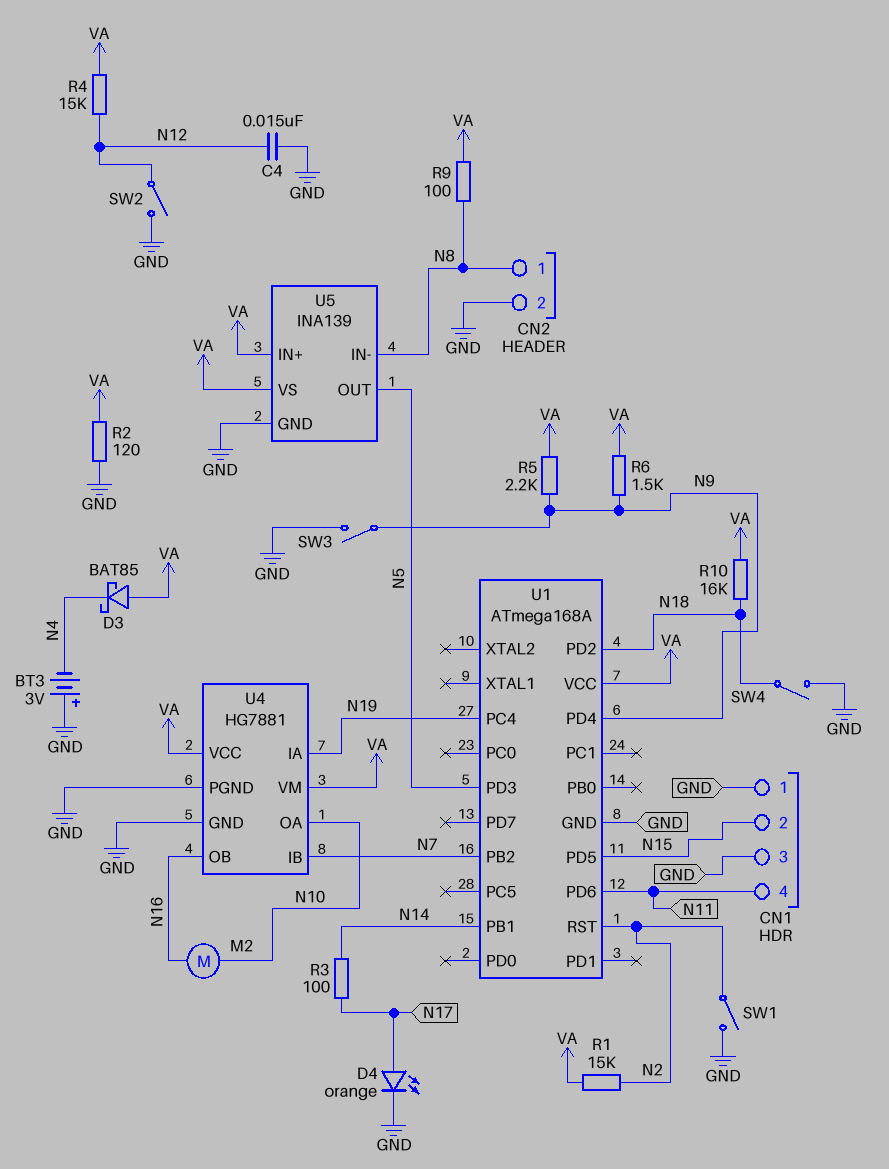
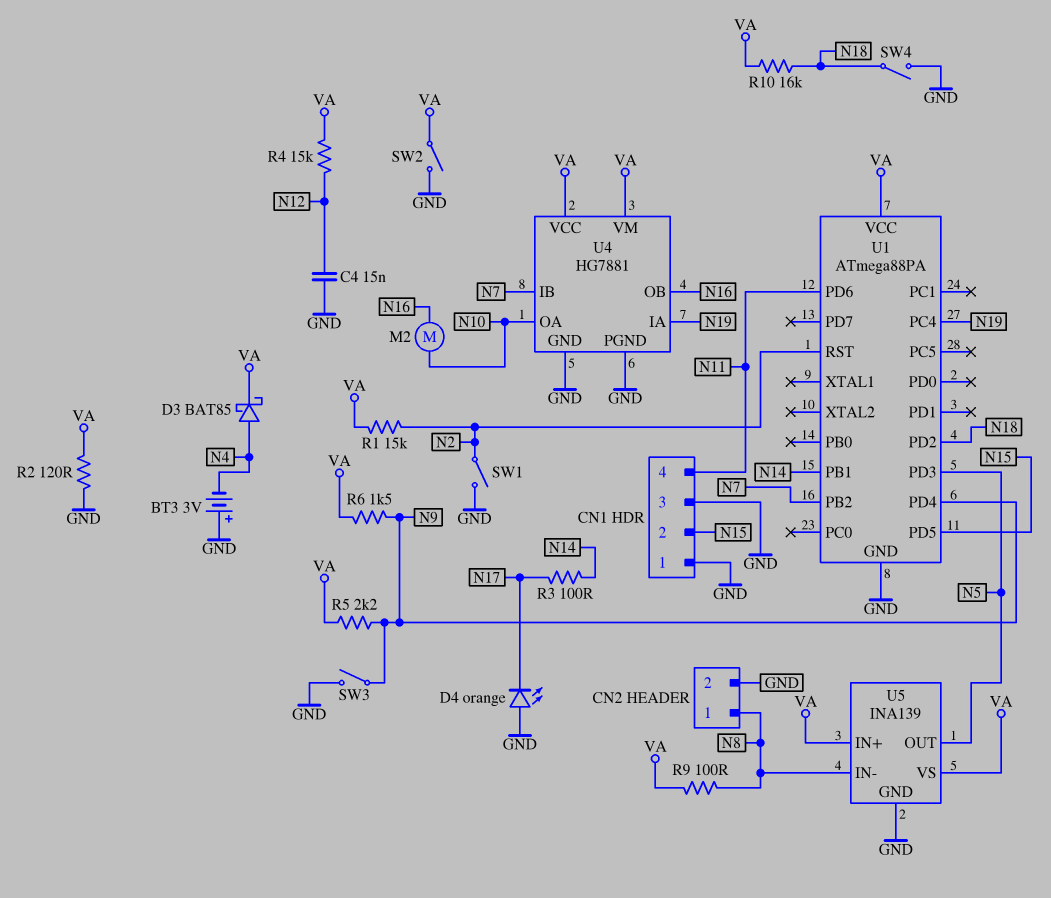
D3: schottky BAT85 (A VA, K N4) -> schottky BAT85 (A N4, K VA)
D4: LED orange (A N17, K GND) -> LED orange (A GND, K N17)
SW2: switch (GND, N12) -> switch (GND, VA)
U1: ATmega168A -> ATmega88PA

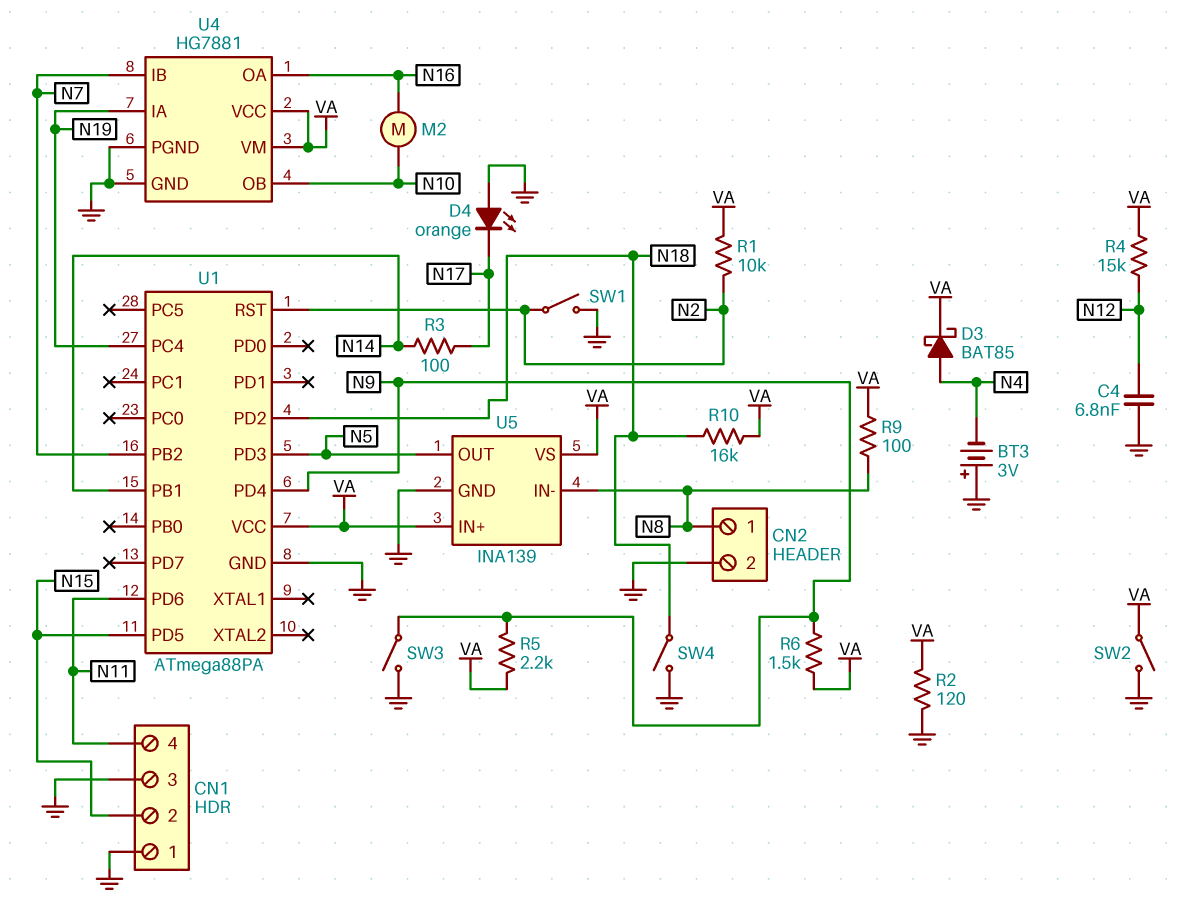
C4: 15nF (GND, N12) -> 6.8nF (GND, N12)
R1: 15k (N2, VA) -> 10k (N2, VA)
U4 pin OA: N10 -> N16
U4 pin OB: N16 -> N10

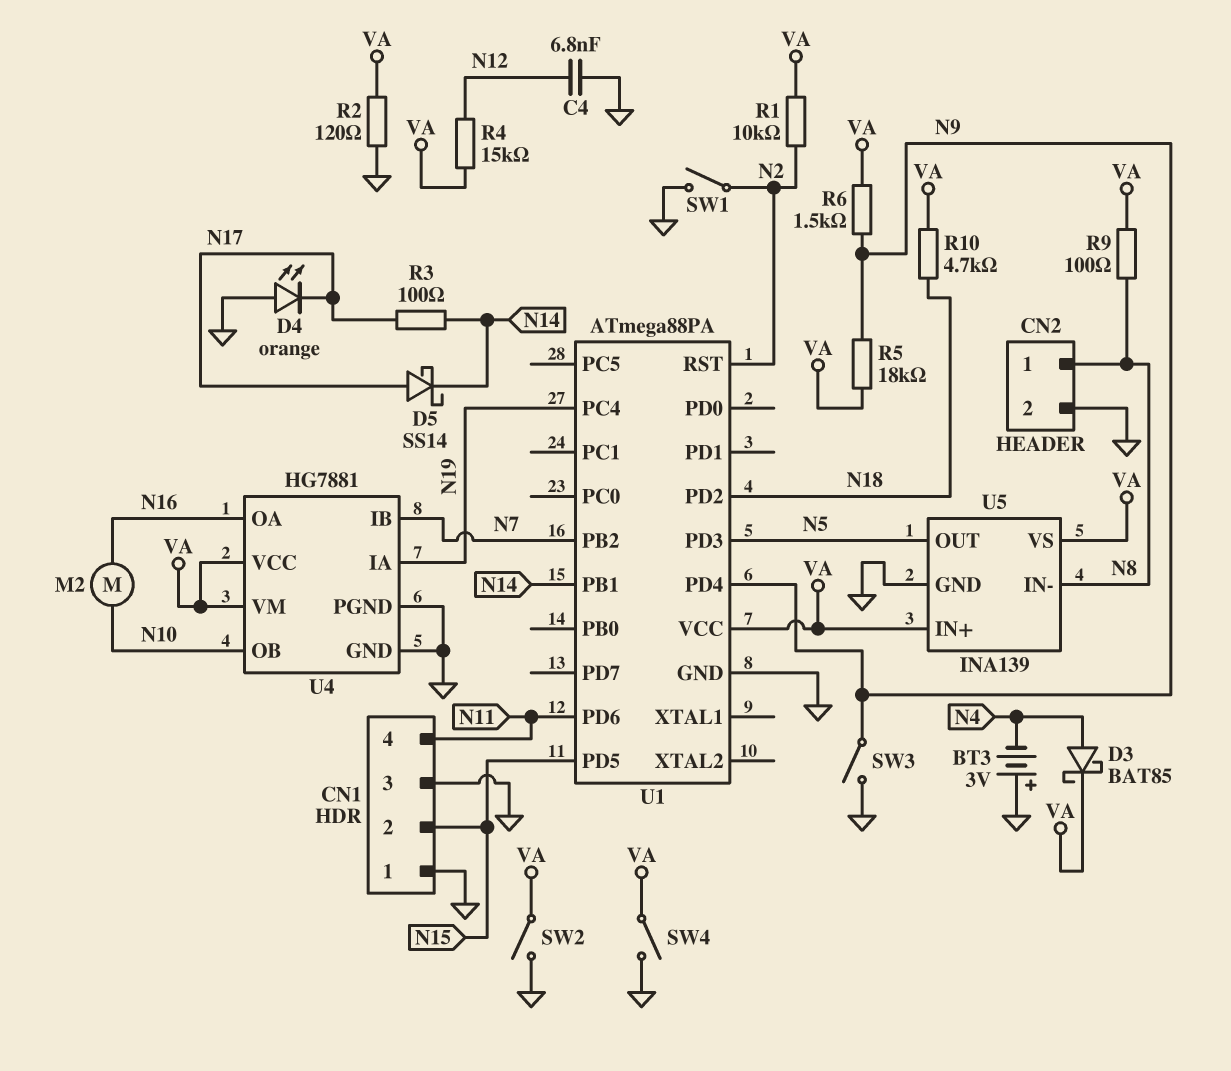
D5: none -> schottky SS14 (A N17, K N14)
R5: 2.2k (N9, VA) -> 18k (N9, VA)
R10: 16k (N18, VA) -> 4.7k (N18, VA)
SW4: switch (GND, N18) -> switch (GND, VA)

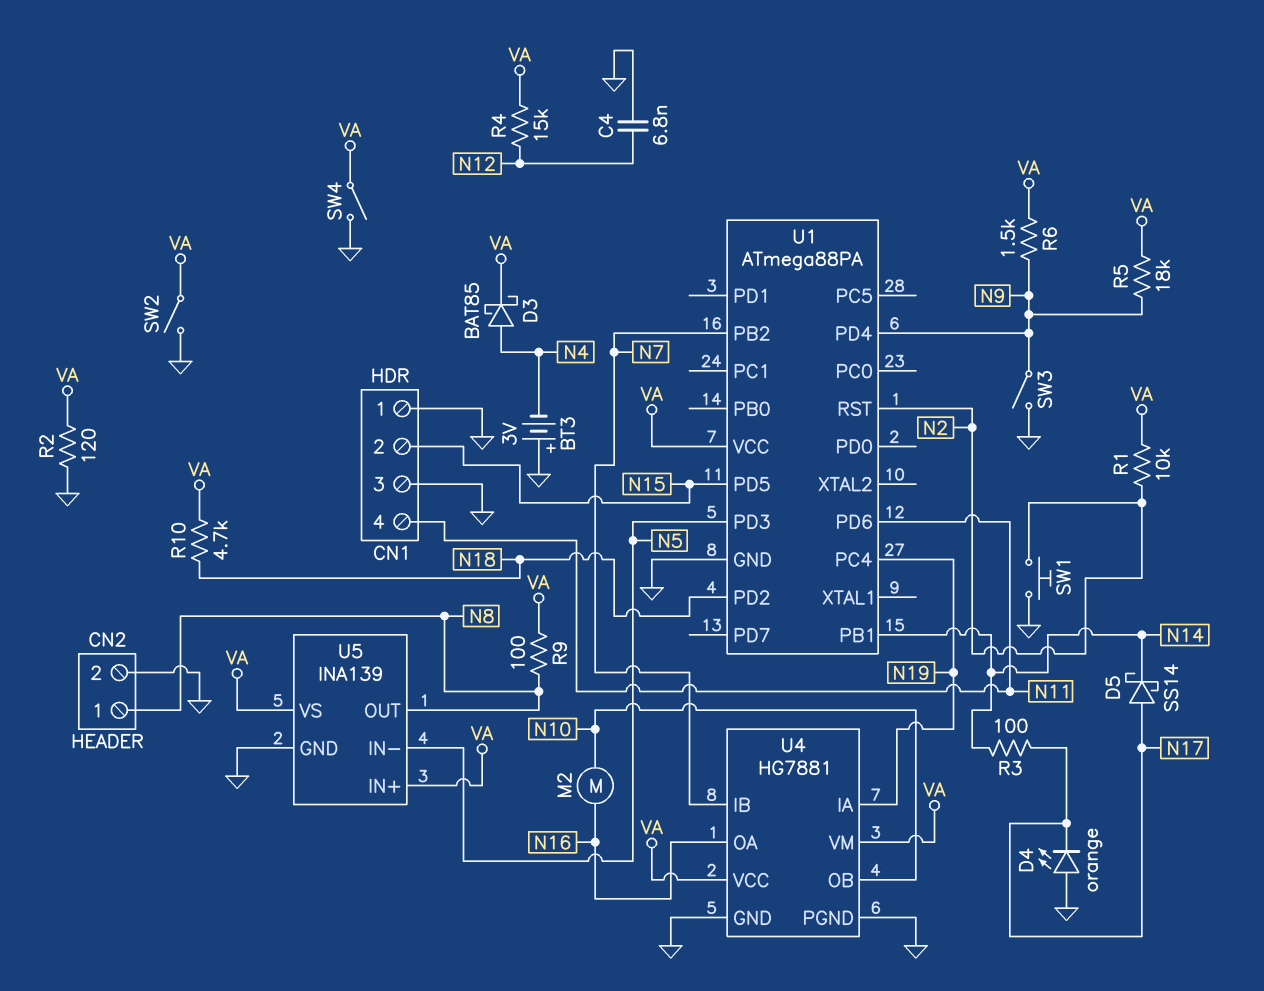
SW1: switch (GND, N2) -> button (GND, N2)
U5 pin IN-: N8 -> N5
U5 pin OUT: N5 -> N8

